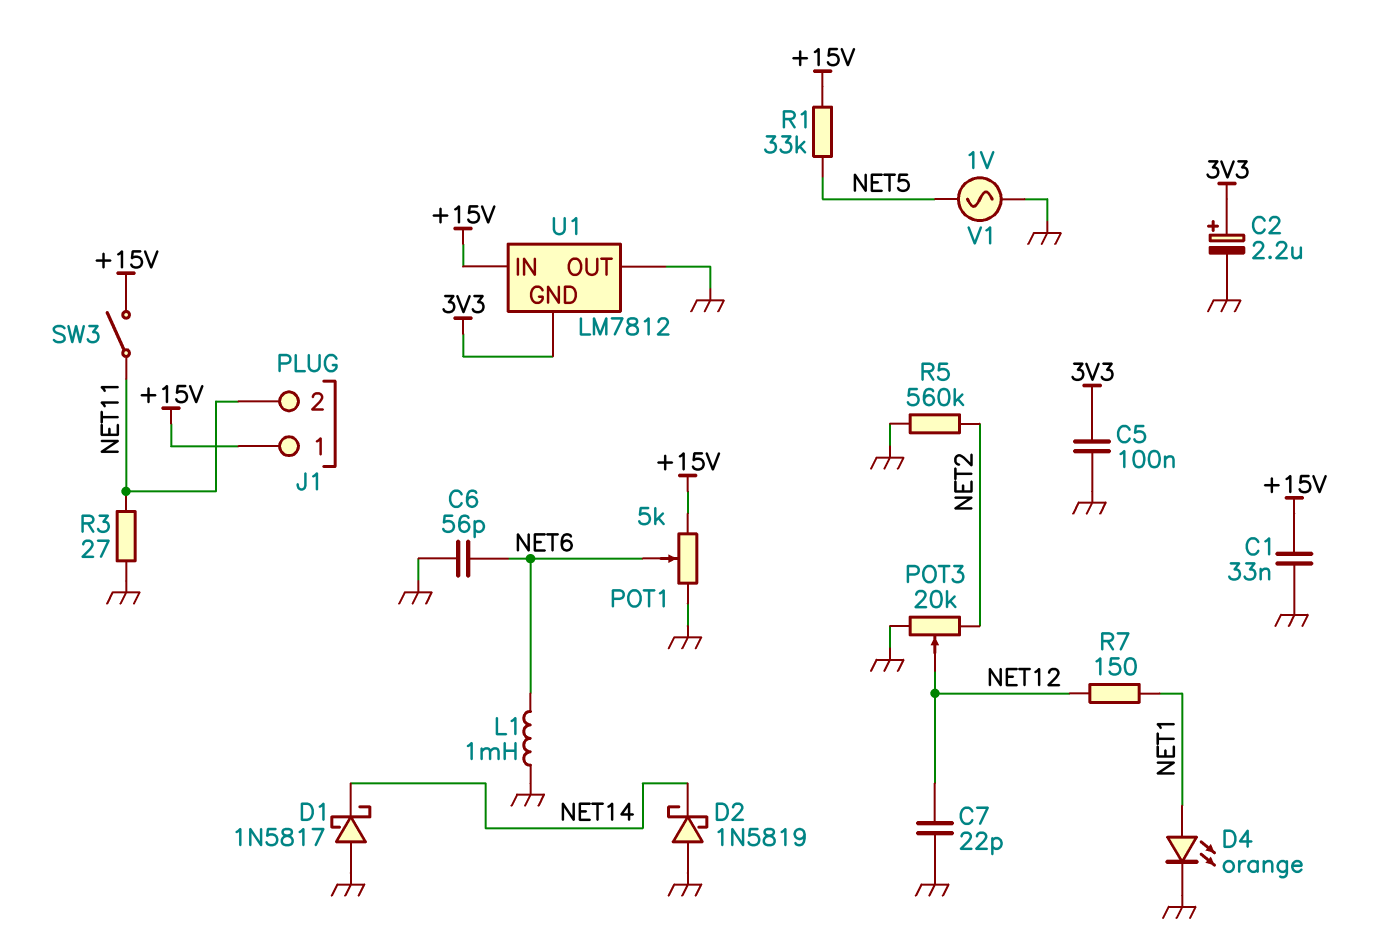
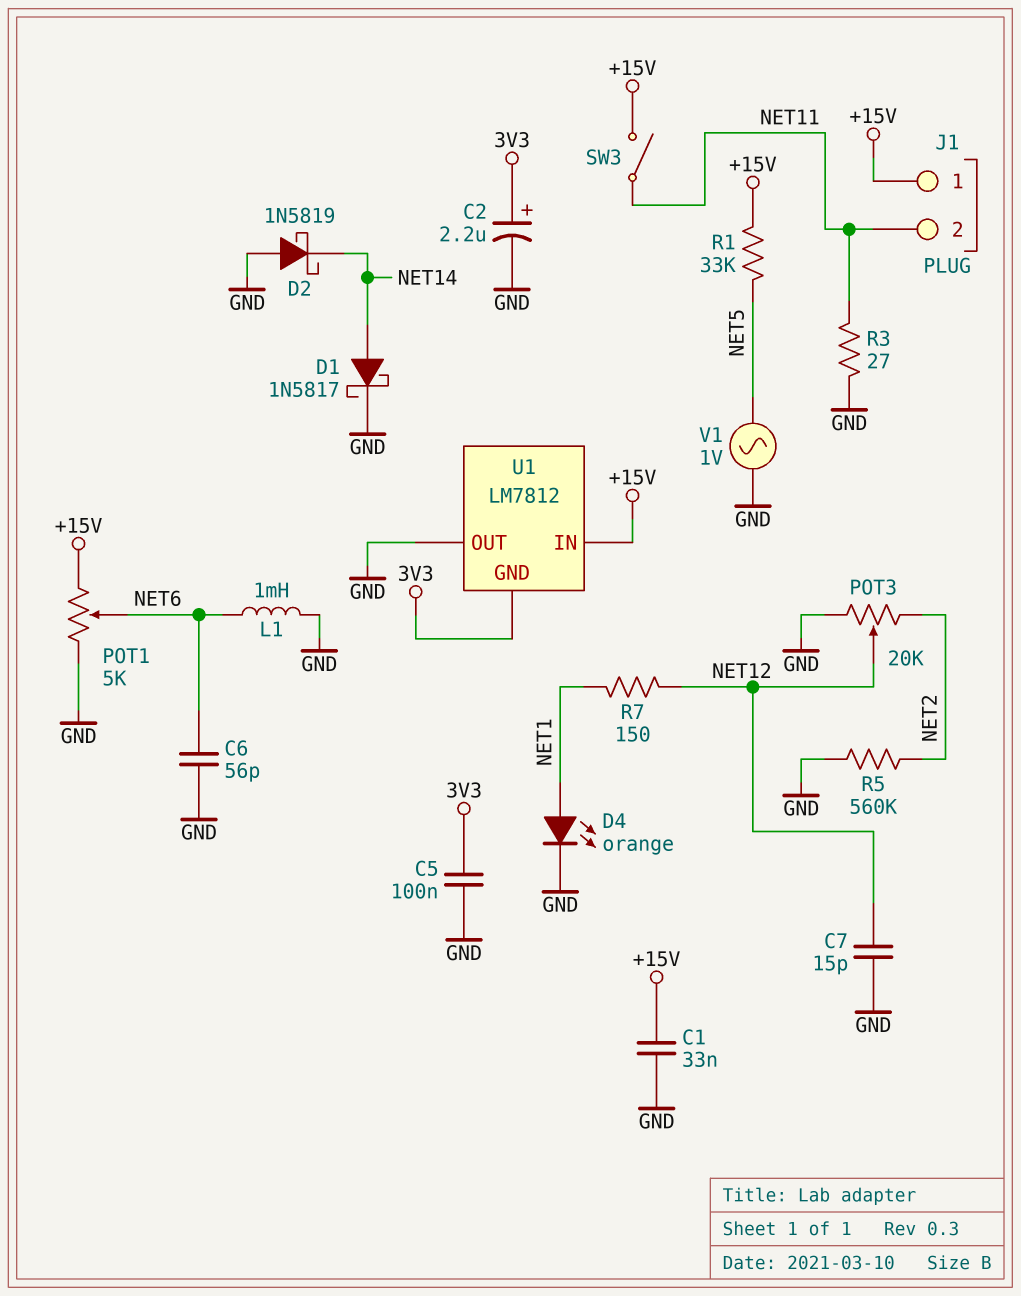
C7: 22pF (GND, NET12) -> 15pF (GND, NET12)
D1: schottky 1N5817 (A GND, K NET14) -> schottky 1N5817 (A NET14, K GND)

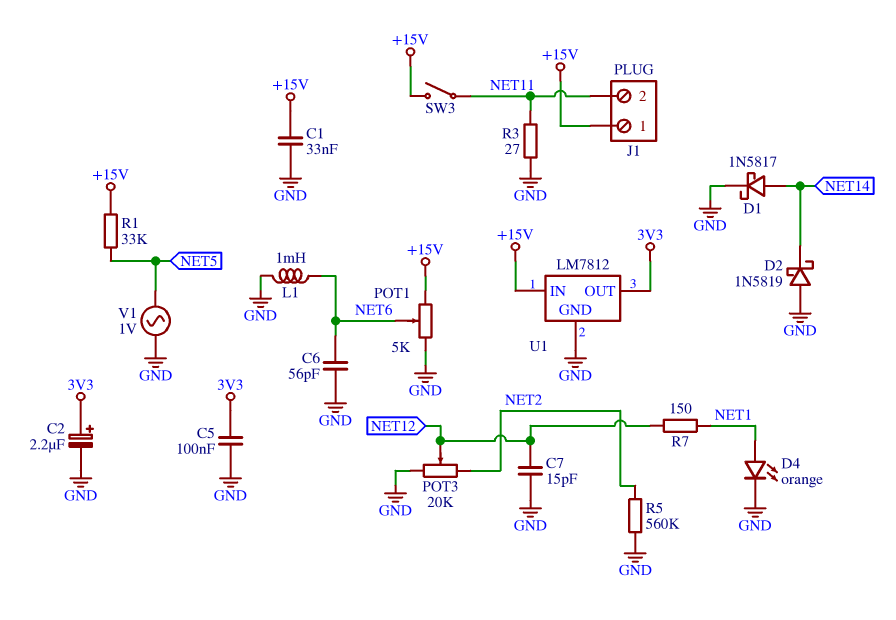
U1 pin GND: 3V3 -> GND
U1 pin OUT: GND -> 3V3

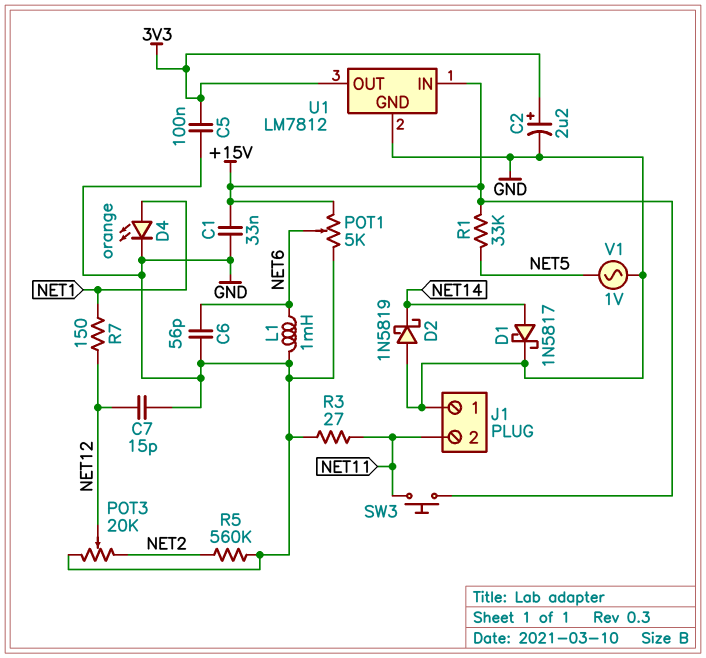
J1 pin 1: +15V -> GND
SW3: switch (+15V, NET11) -> button (+15V, NET11)

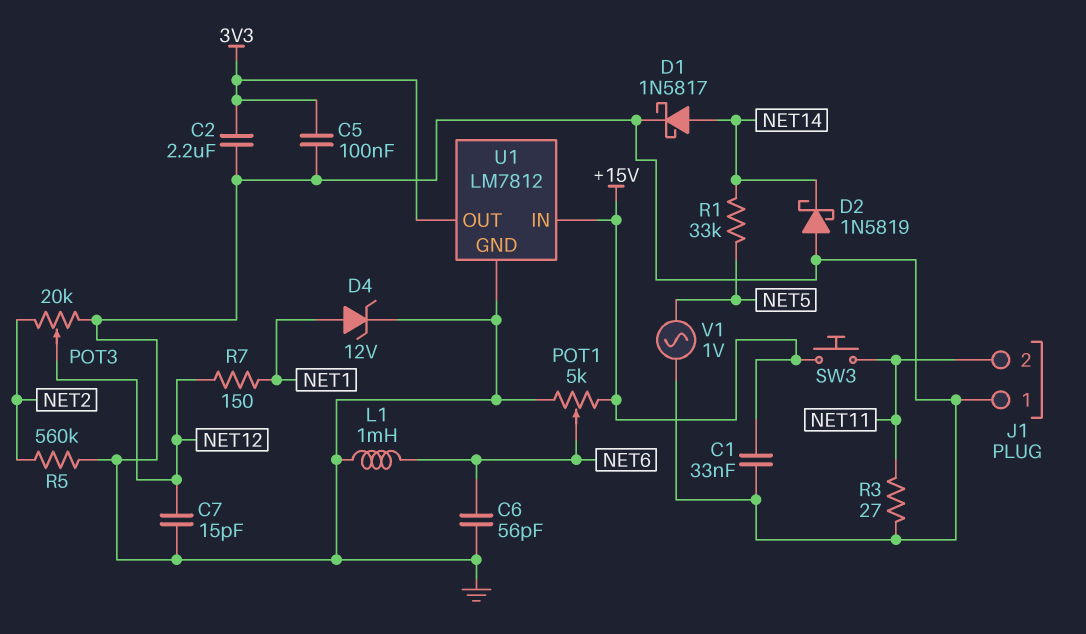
C2: 2.2uF (plus 3V3, minus GND) -> 2.2uF (3V3, GND)
D4: LED orange (A NET1, K GND) -> zener 12V (A NET1, K GND)
R1: 33k (+15V, NET5) -> 33k (NET5, NET14)

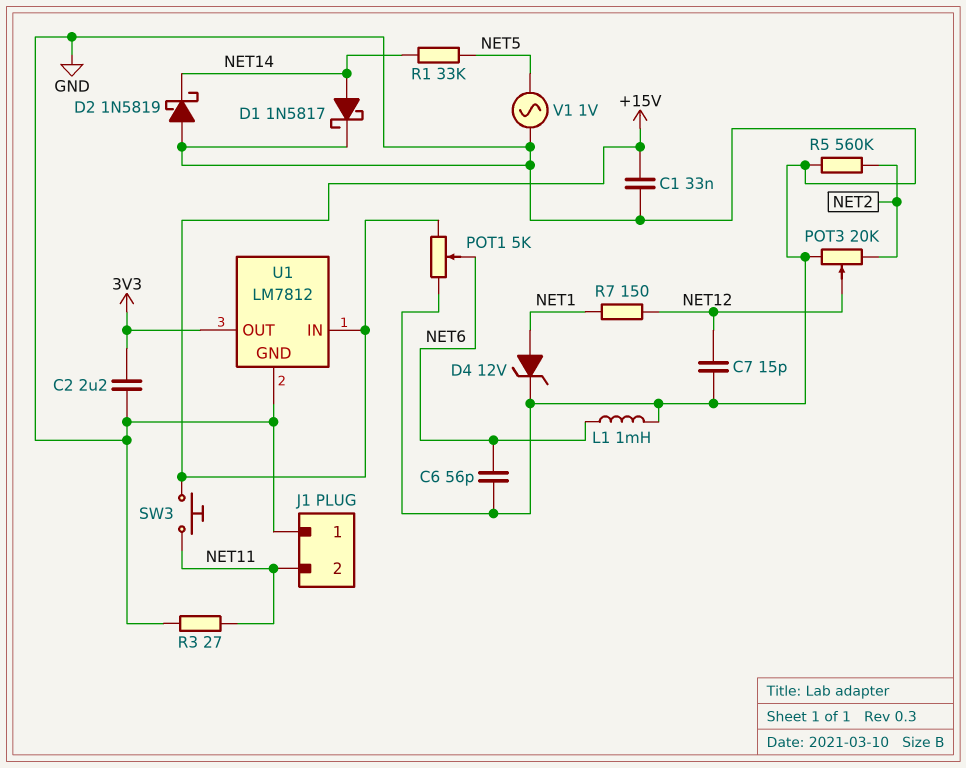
C5: 100nF (3V3, GND) -> none

